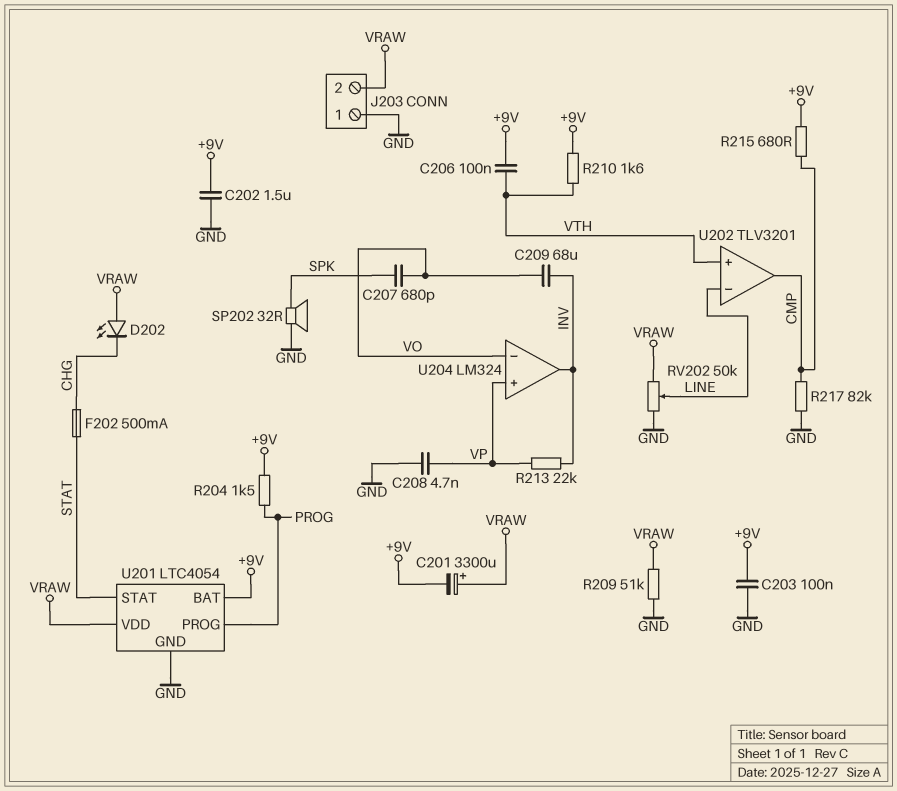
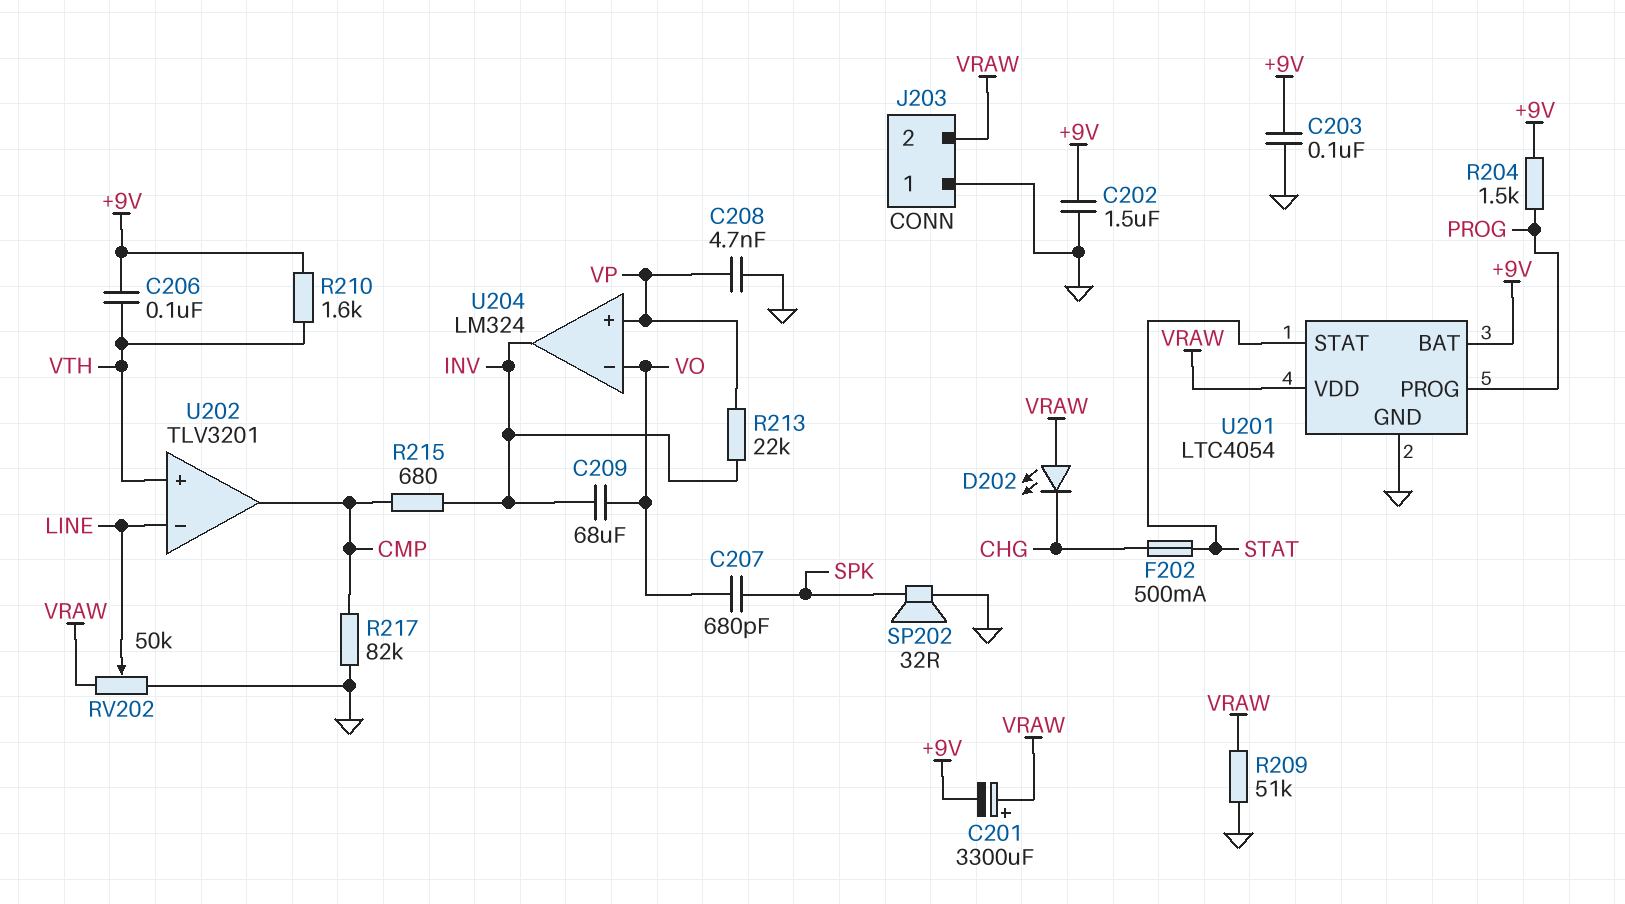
R215: 680 (+9V, CMP) -> 680 (CMP, INV)

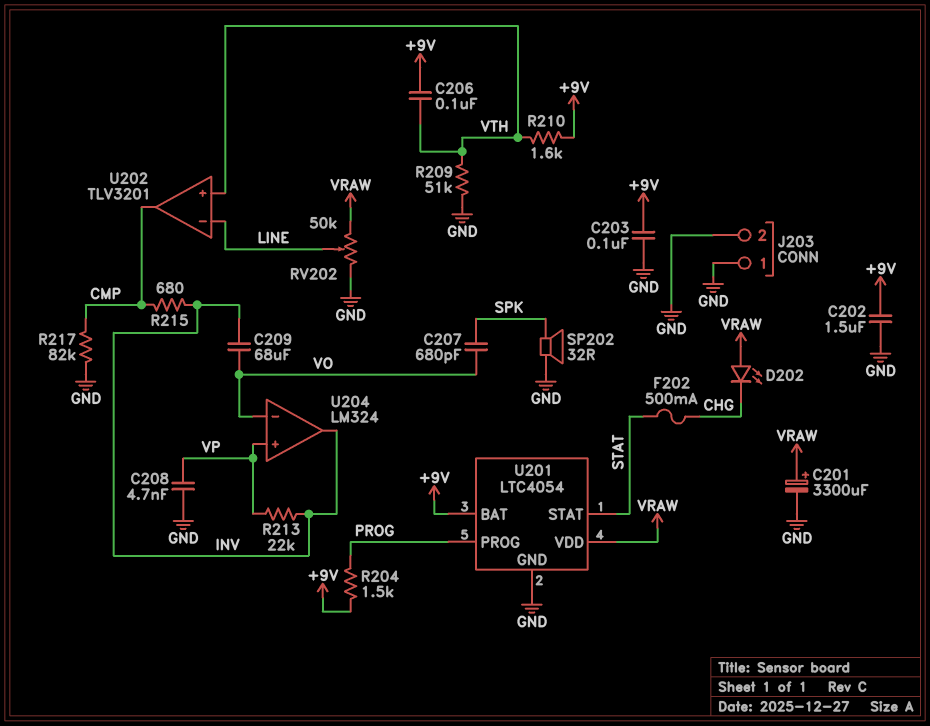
C201: 3300uF (plus VRAW, minus +9V) -> 3300uF (plus VRAW, minus GND)
J203 pin 2: VRAW -> GND
R209: 51k (GND, VRAW) -> 51k (GND, VTH)

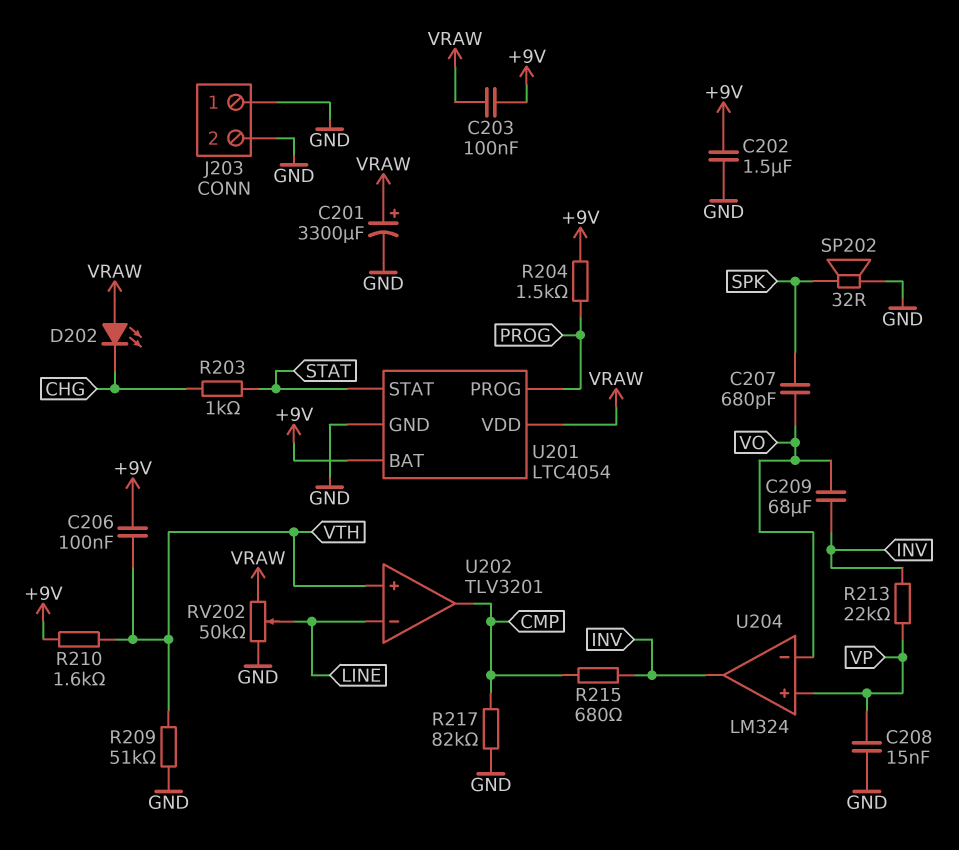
C203: 100nF (+9V, GND) -> 100nF (+9V, VRAW)
C208: 4.7nF (GND, VP) -> 15nF (GND, VP)
F202: 500mA (CHG, STAT) -> none
R203: none -> 1k (CHG, STAT)

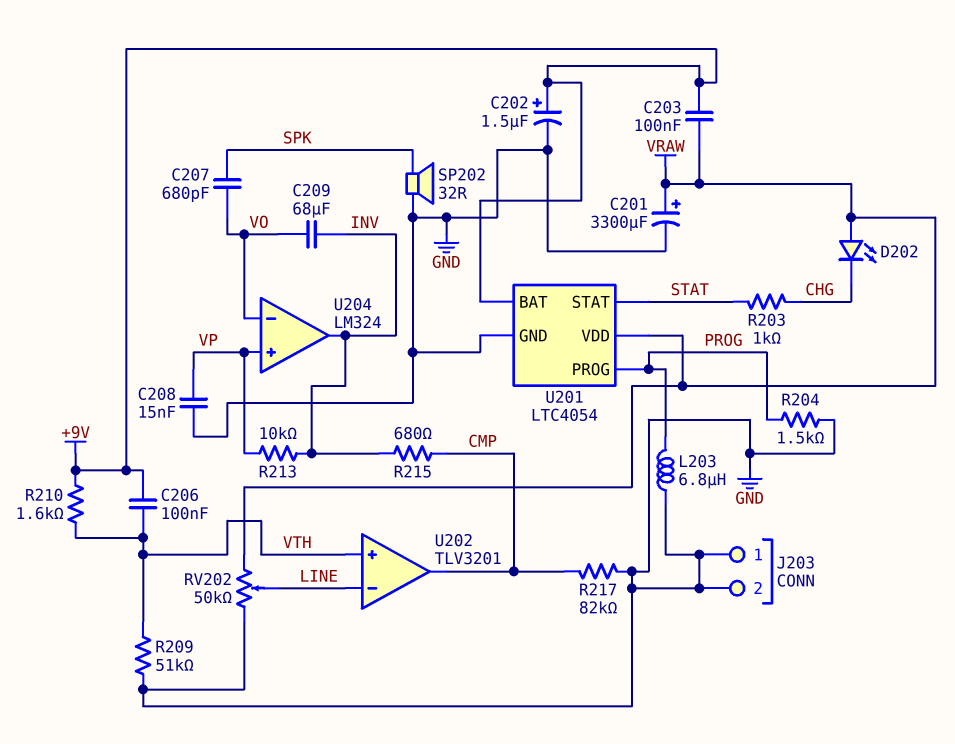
C202: 1.5uF (+9V, GND) -> 1.5uF (plus +9V, minus GND)
L203: none -> 6.8uH (GND, PROG)
R204: 1.5k (+9V, PROG) -> 1.5k (GND, PROG)
R213: 22k (INV, VP) -> 10k (INV, VP)

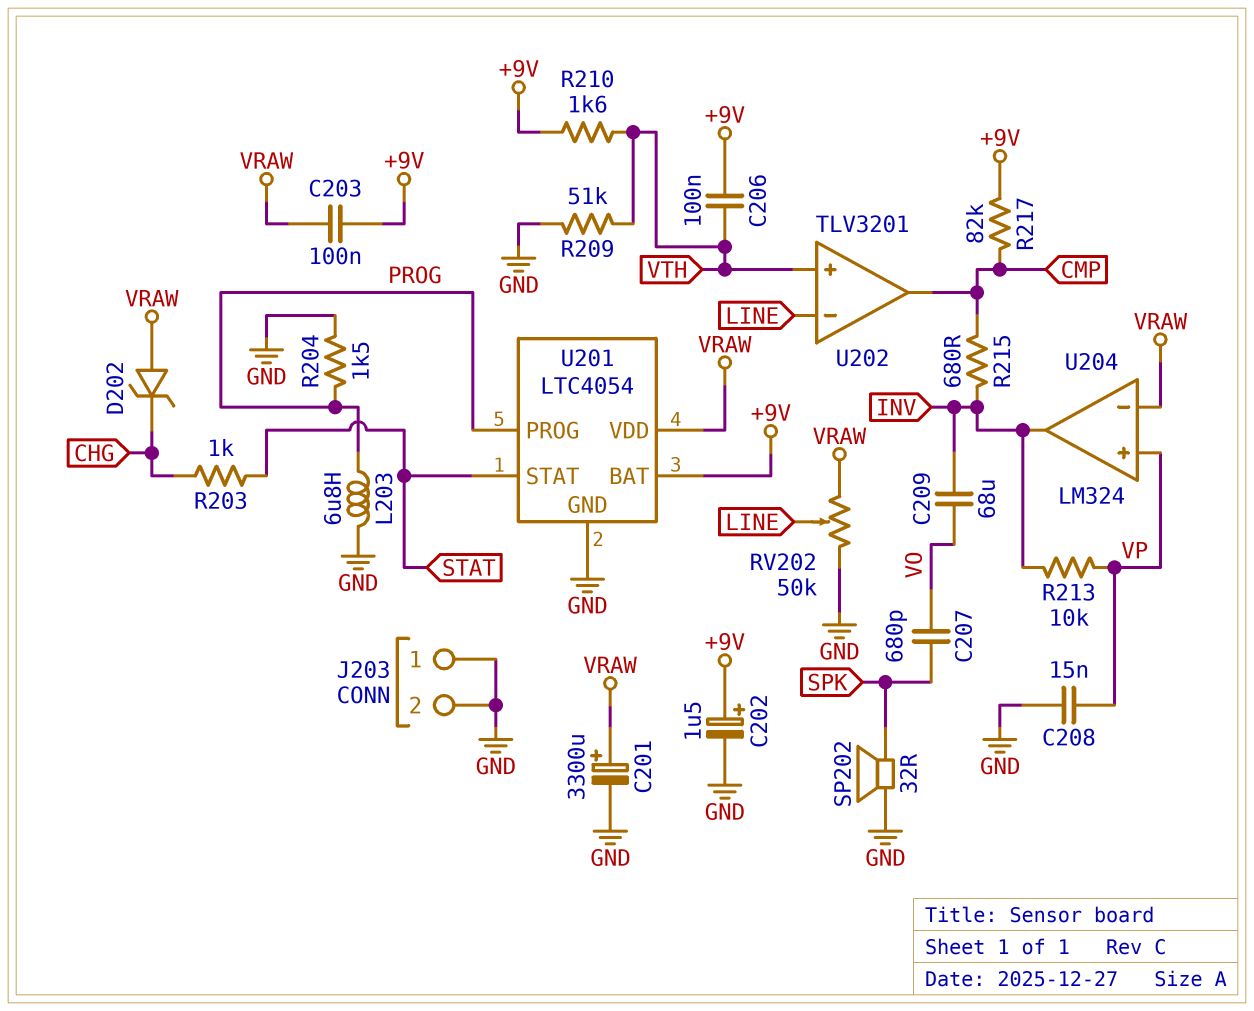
D202: LED (A VRAW, K CHG) -> zener (A VRAW, K CHG)
R217: 82k (CMP, GND) -> 82k (+9V, CMP)
U204 pin in-: VO -> VRAW

